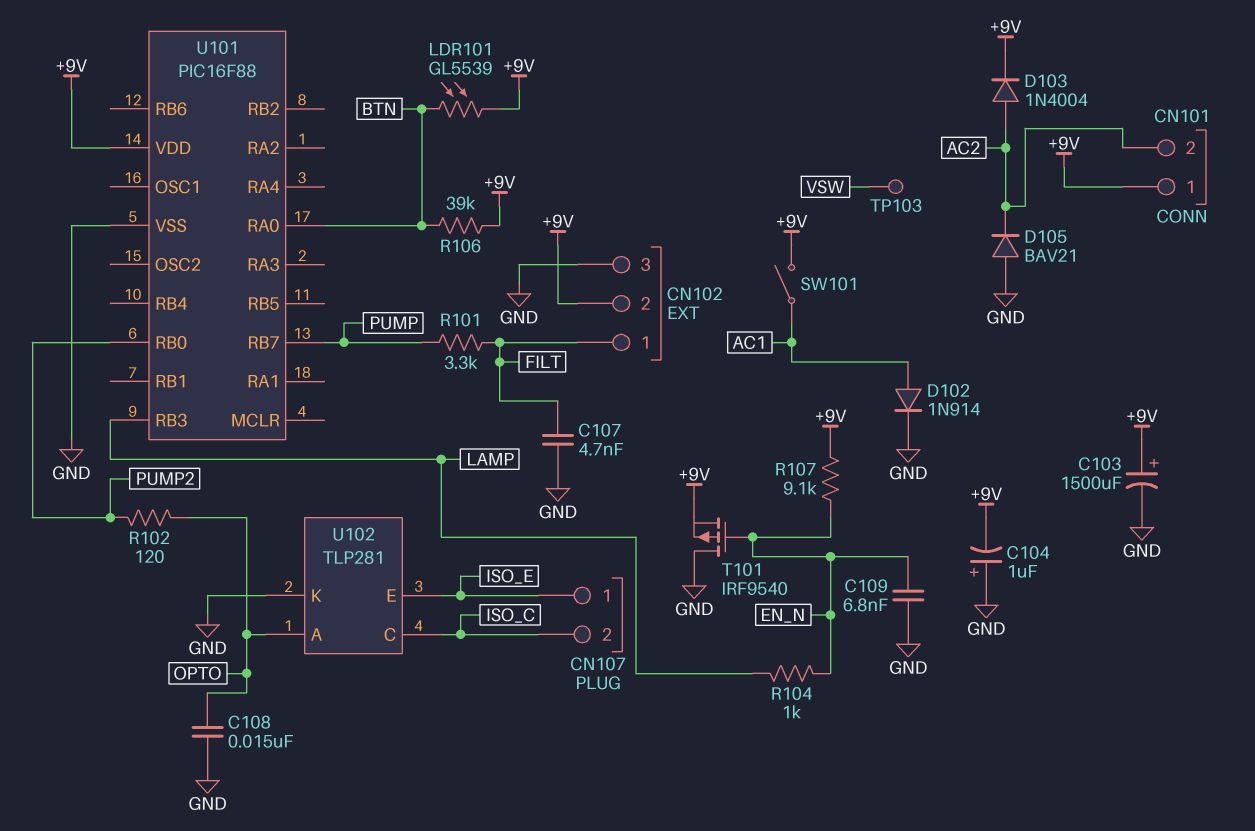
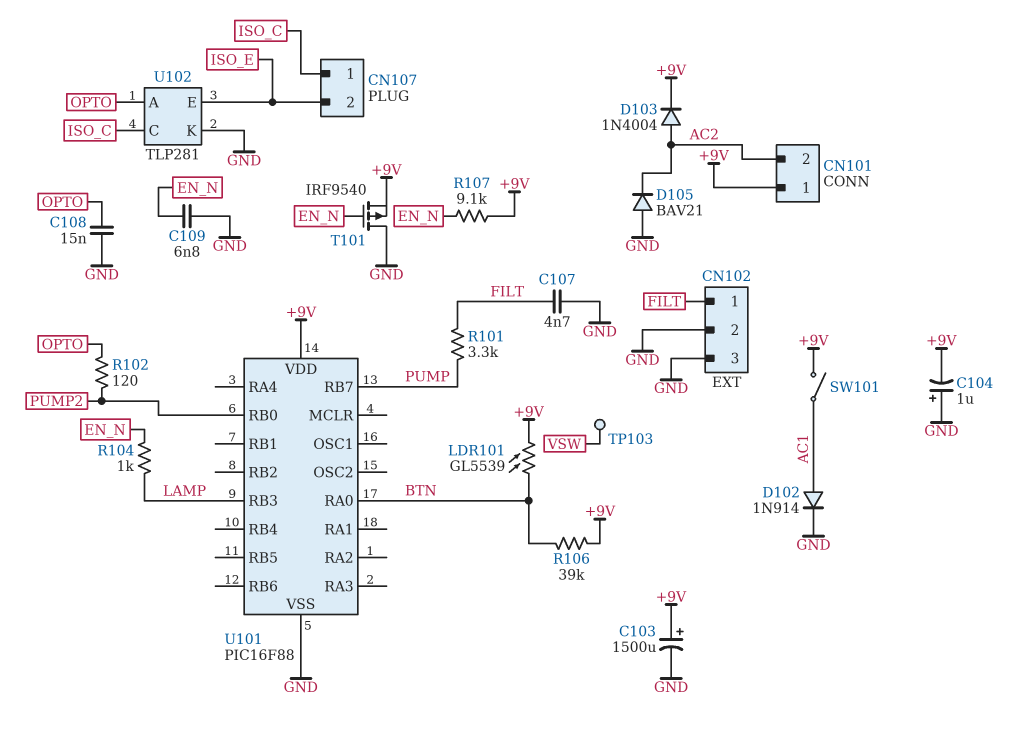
CN102 pin 2: +9V -> GND
CN107 pin 1: ISO_E -> ISO_C
CN107 pin 2: ISO_C -> ISO_E

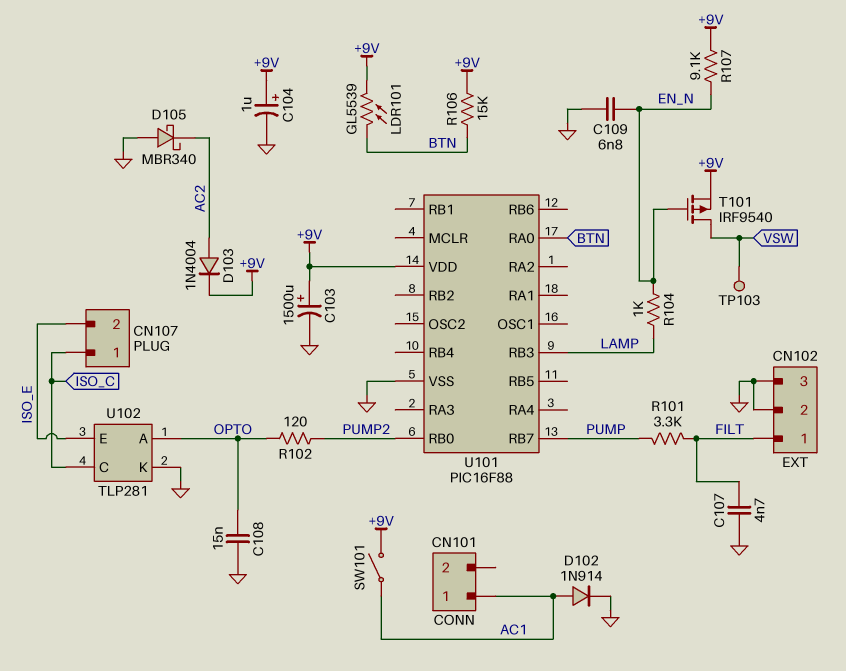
C104: 1uF (plus GND, minus +9V) -> 1uF (plus +9V, minus GND)
CN101 pin 1: +9V -> AC1
CN101 pin 2: AC2 -> none
D105: diode BAV21 (A GND, K AC2) -> schottky MBR340 (A GND, K AC2)
R106: 39k (+9V, BTN) -> 15k (+9V, BTN)
T101: PMOS IRF9540 (G EN_N, D GND, S +9V) -> PMOS IRF9540 (G EN_N, D VSW, S +9V)

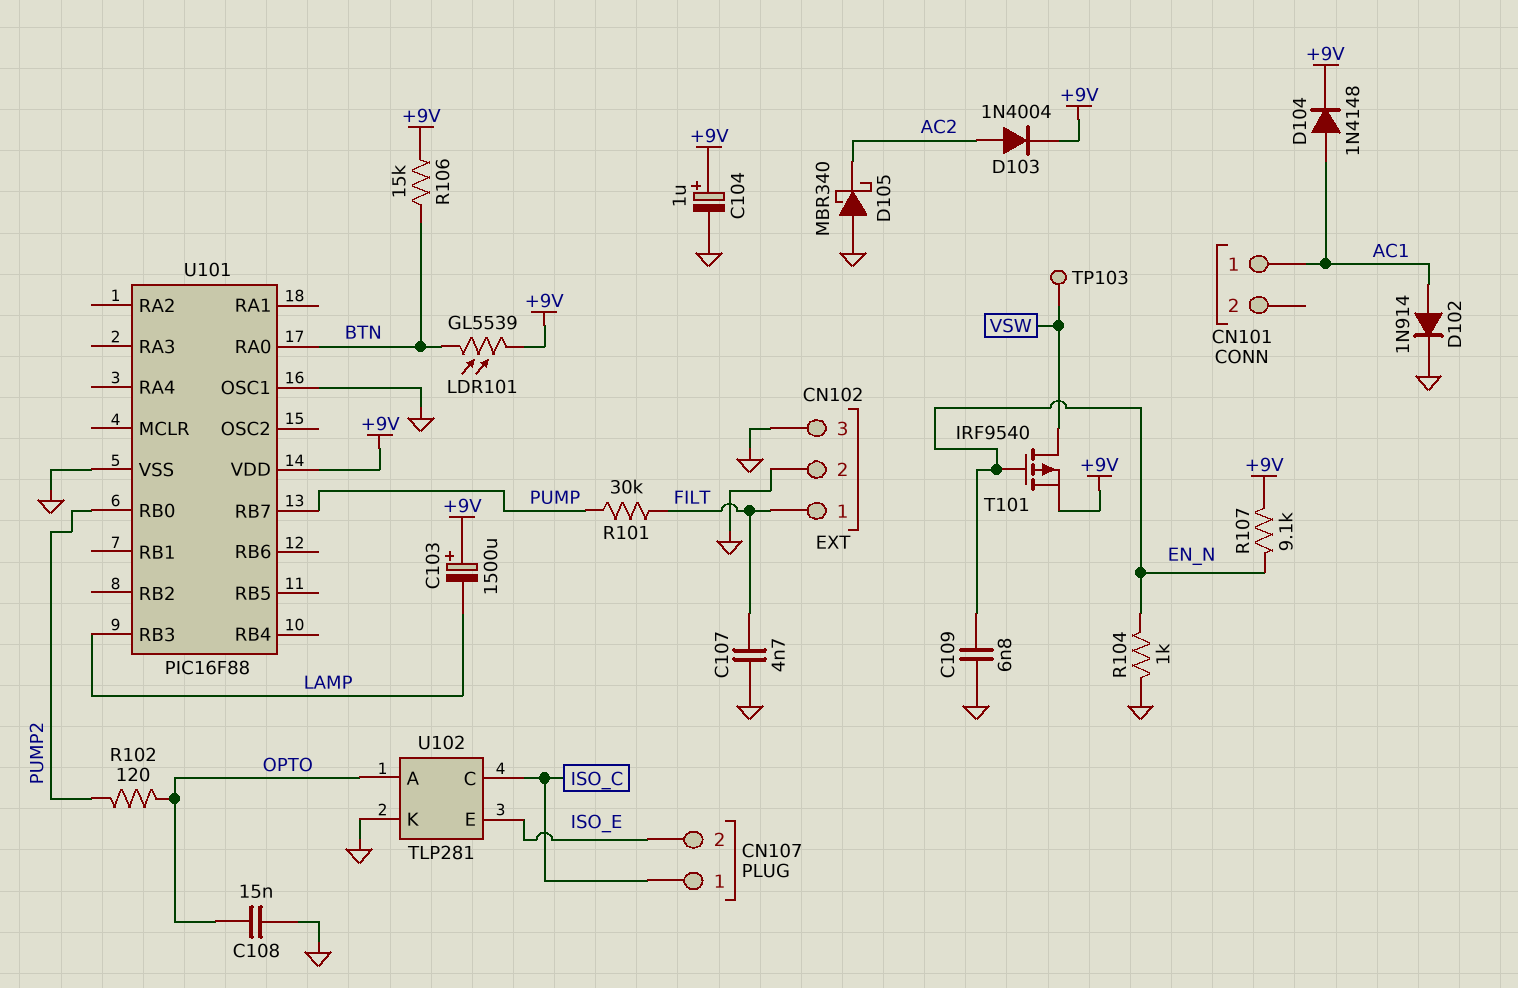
C103: 1500uF (plus +9V, minus GND) -> 1500uF (plus +9V, minus LAMP)
D104: none -> diode 1N4148 (A AC1, K +9V)
R101: 3.3k (FILT, PUMP) -> 30k (FILT, PUMP)
R104: 1k (EN_N, LAMP) -> 1k (EN_N, GND)
SW101: switch (+9V, AC1) -> none
U101 pin OSC1: none -> GND

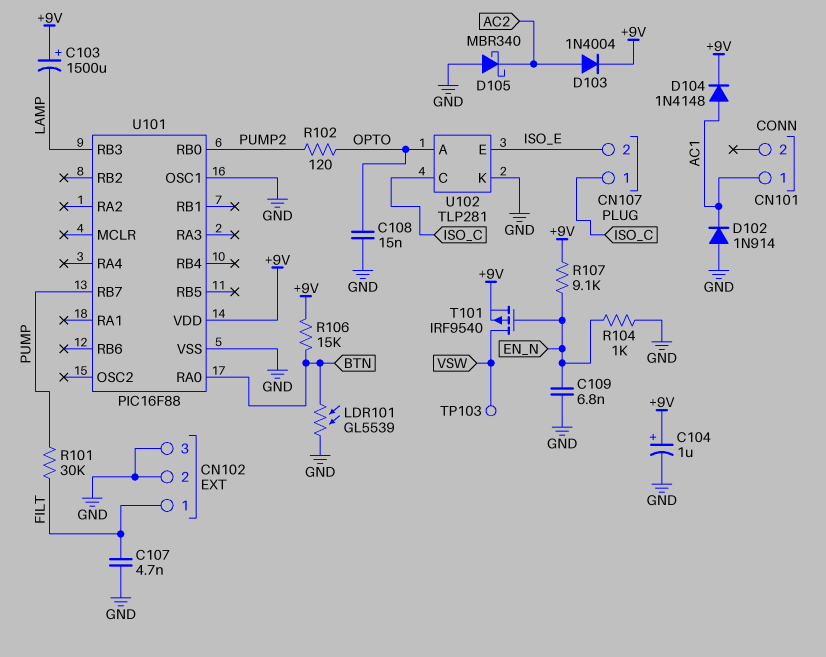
D102: diode 1N914 (A AC1, K GND) -> diode 1N914 (A GND, K AC1)
LDR101: GL5539 (+9V, BTN) -> GL5539 (BTN, GND)

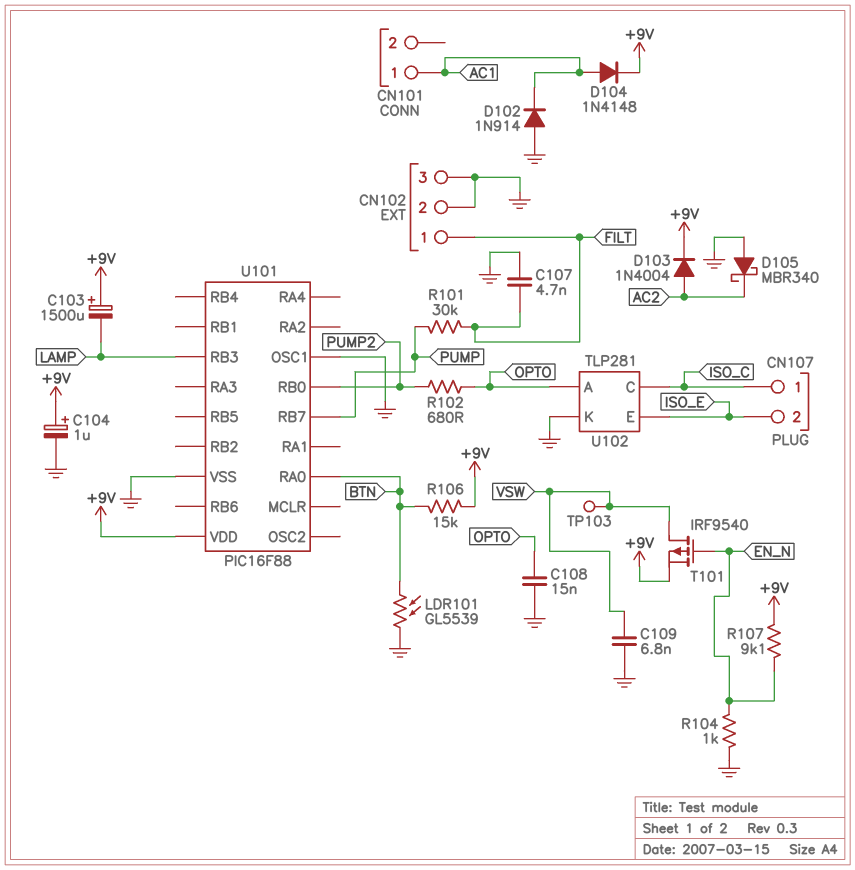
C109: 6.8nF (EN_N, GND) -> 6.8nF (GND, VSW)
R102: 120 (OPTO, PUMP2) -> 680 (OPTO, PUMP2)

